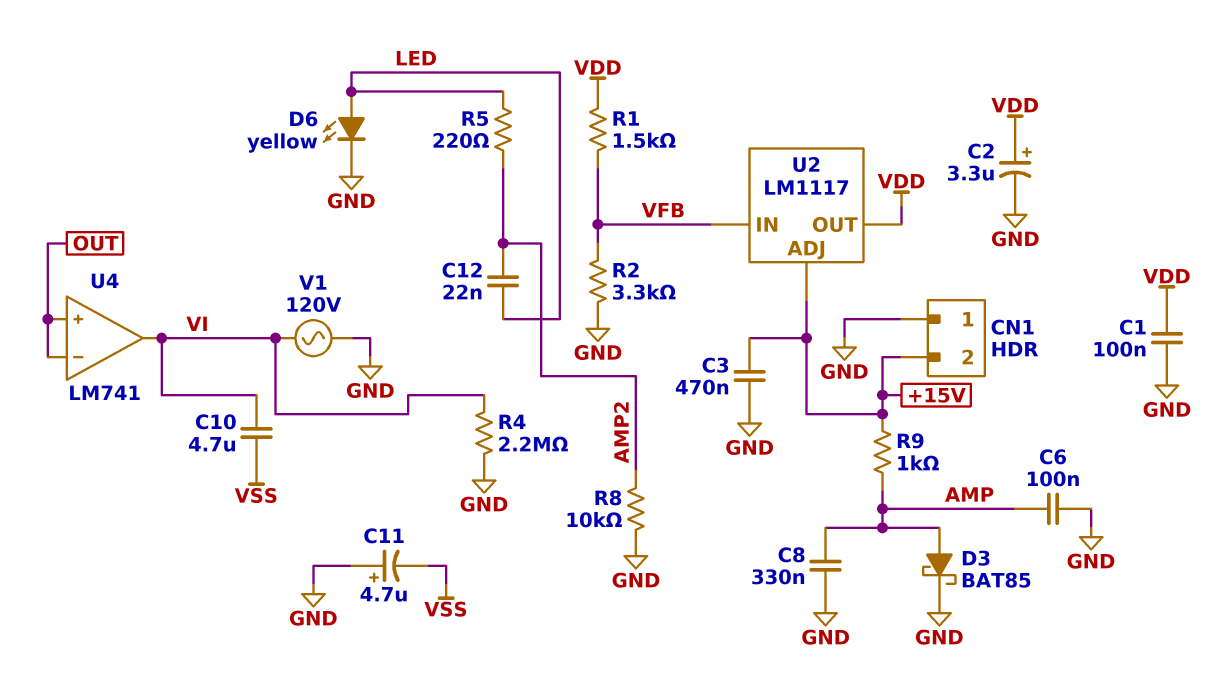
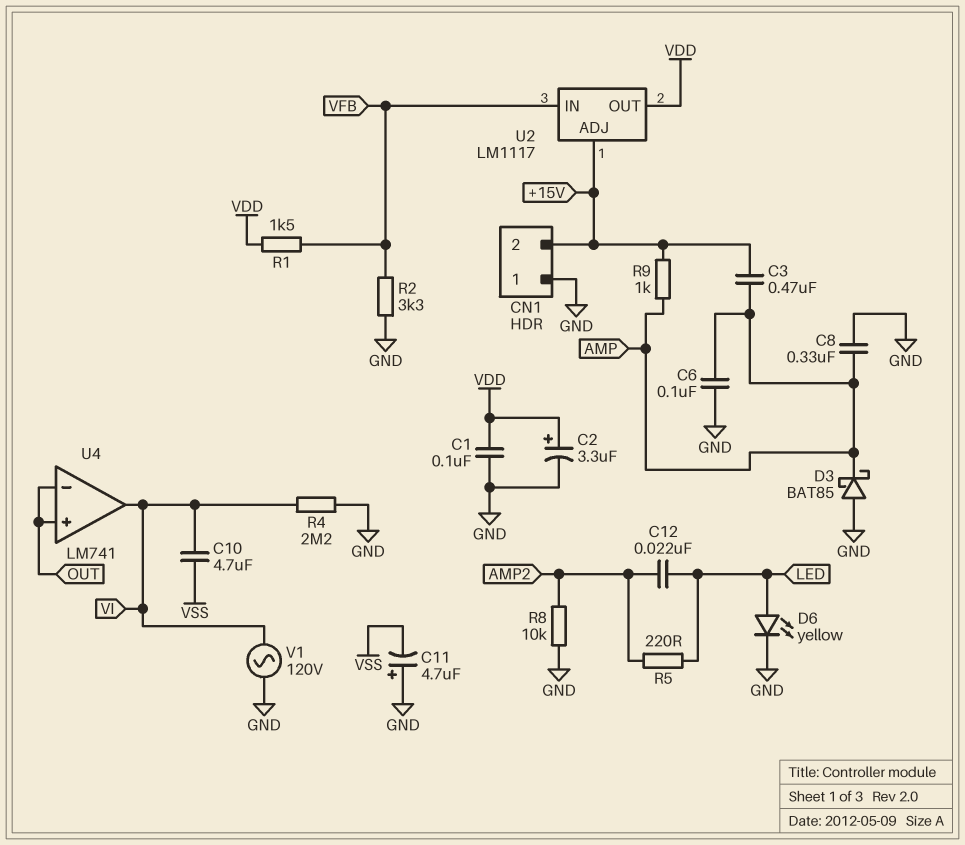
C3: 470nF (+15V, GND) -> 470nF (+15V, AMP)
D3: schottky BAT85 (A AMP, K GND) -> schottky BAT85 (A GND, K AMP)

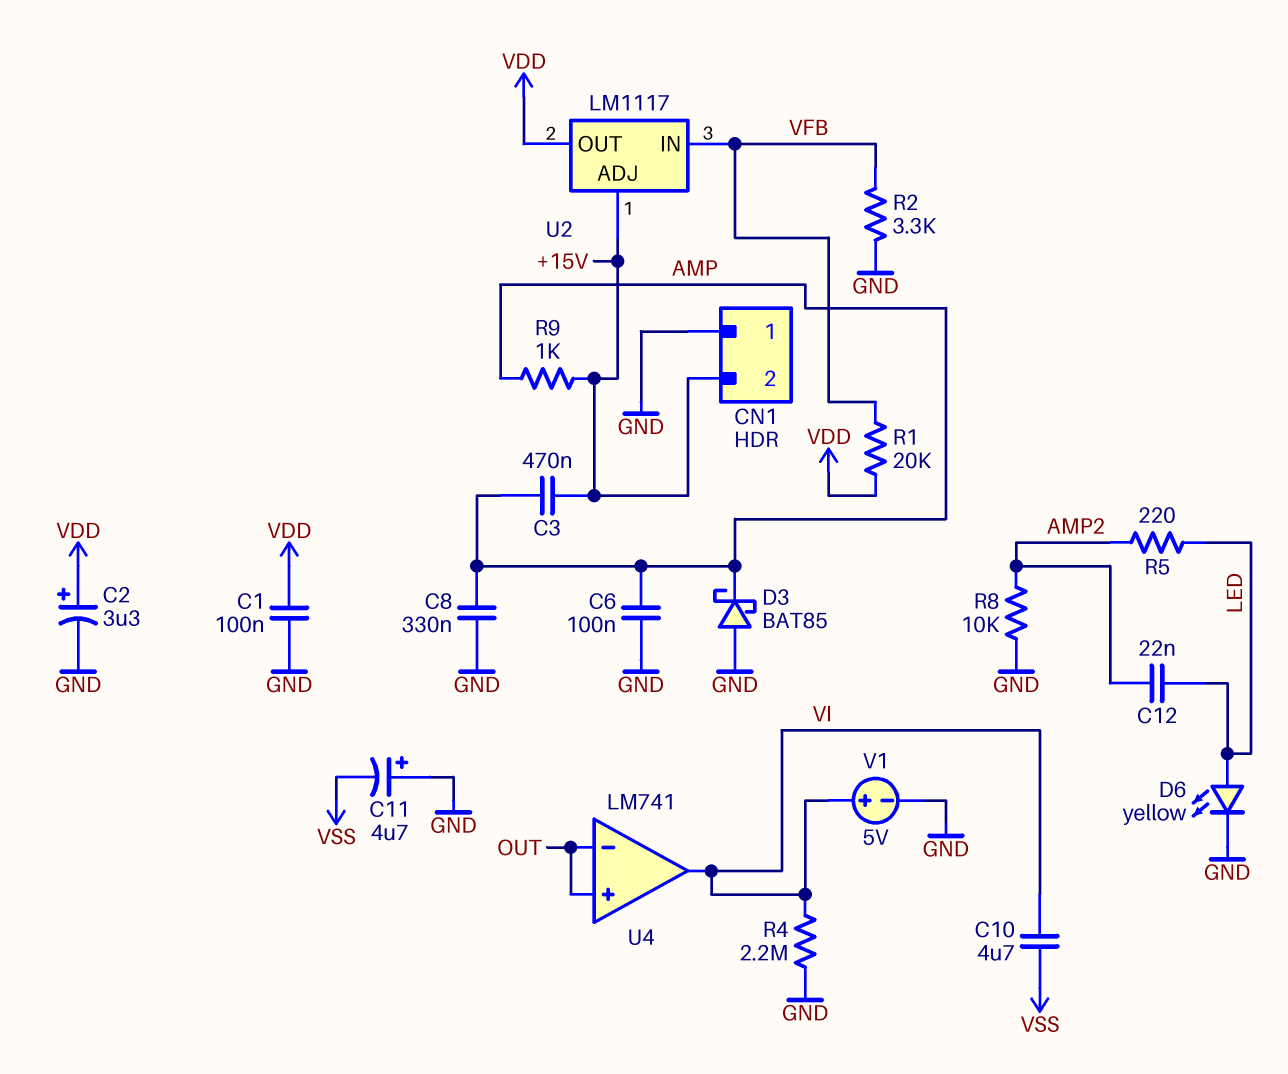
R1: 1.5k (VDD, VFB) -> 20k (VDD, VFB)
V1: AC 120V (GND, VI) -> 5V (plus VI, minus GND)

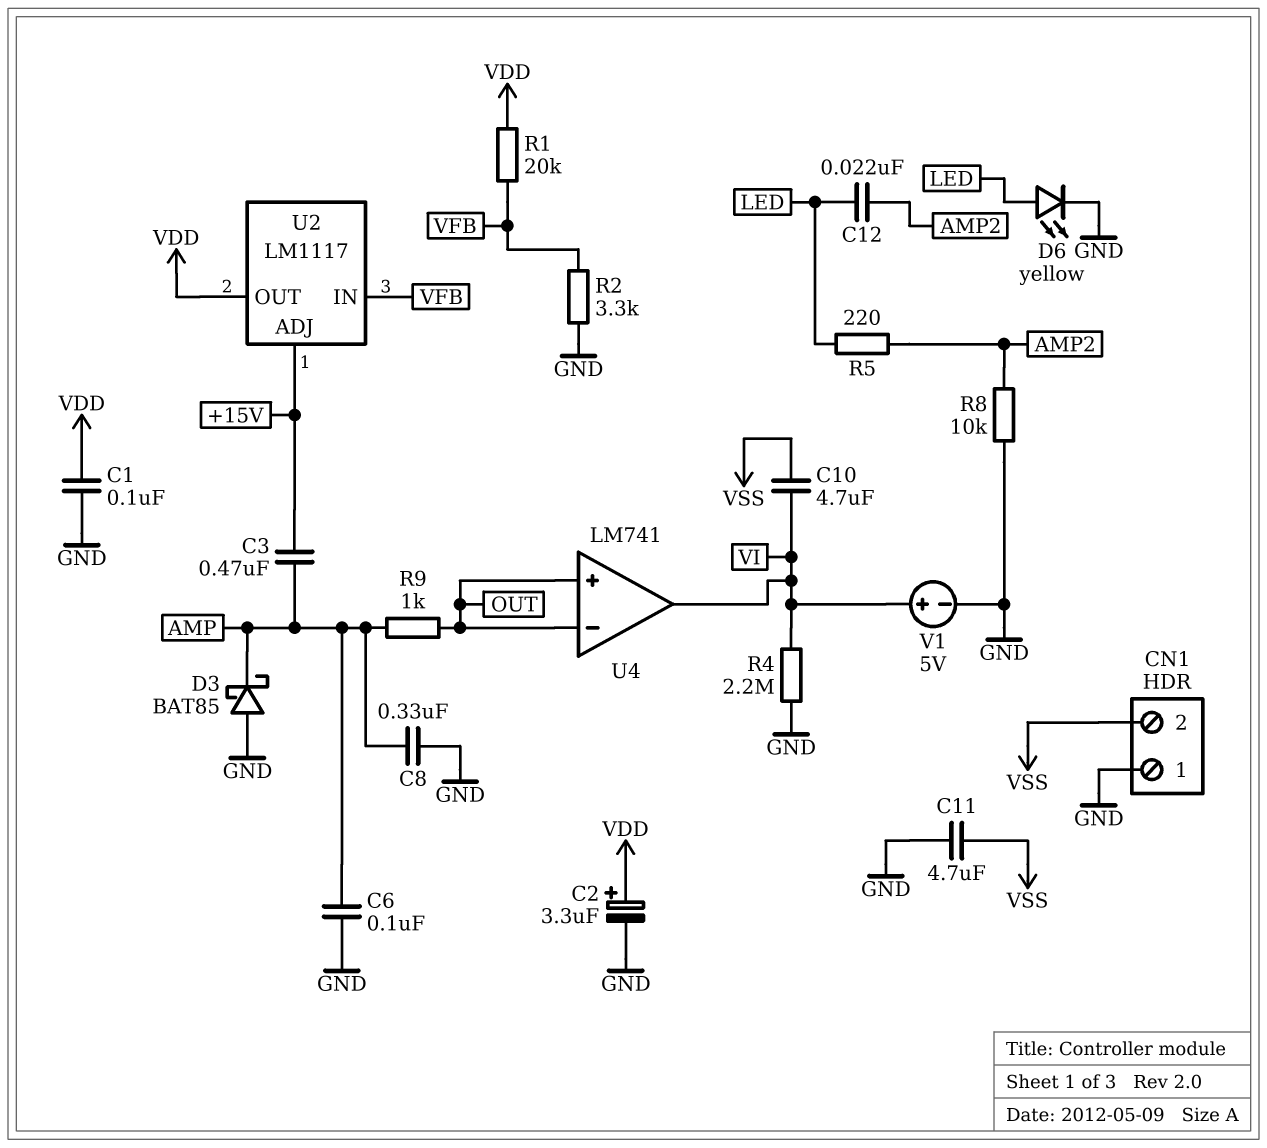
C11: 4.7uF (plus GND, minus VSS) -> 4.7uF (GND, VSS)
CN1 pin 2: +15V -> VSS
R9: 1k (+15V, AMP) -> 1k (AMP, OUT)

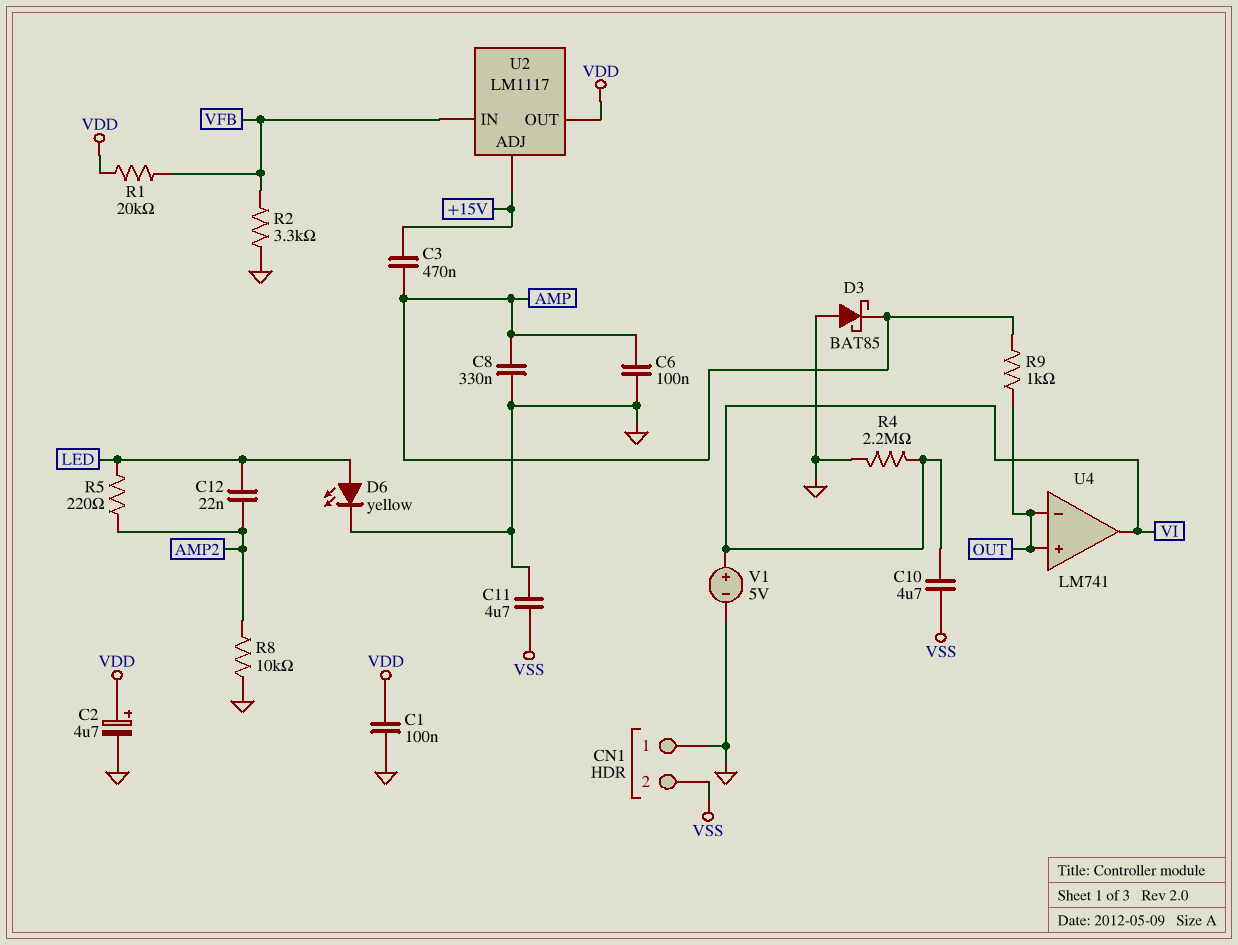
C2: 3.3uF (plus VDD, minus GND) -> 4.7uF (plus VDD, minus GND)

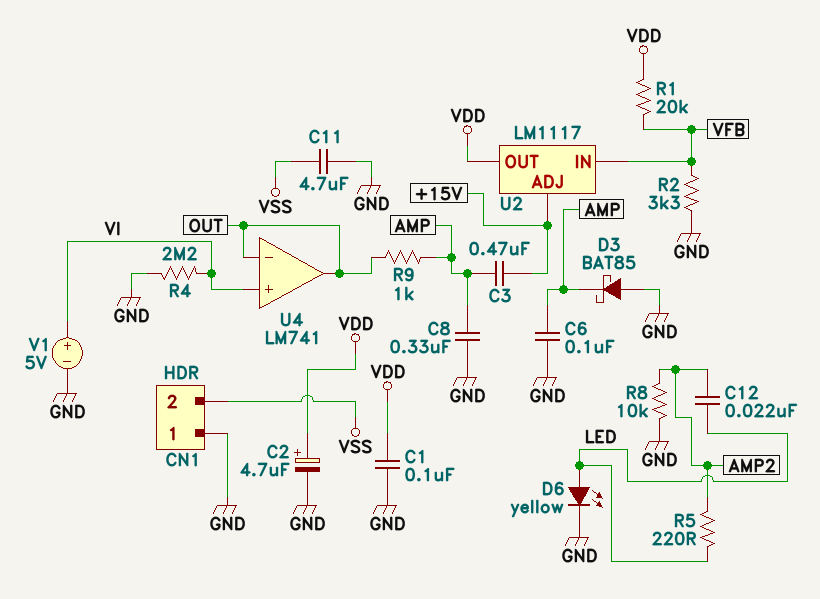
C10: 4.7uF (VI, VSS) -> none
U4 pin in+: OUT -> VI
U4 pin out: VI -> OUT

